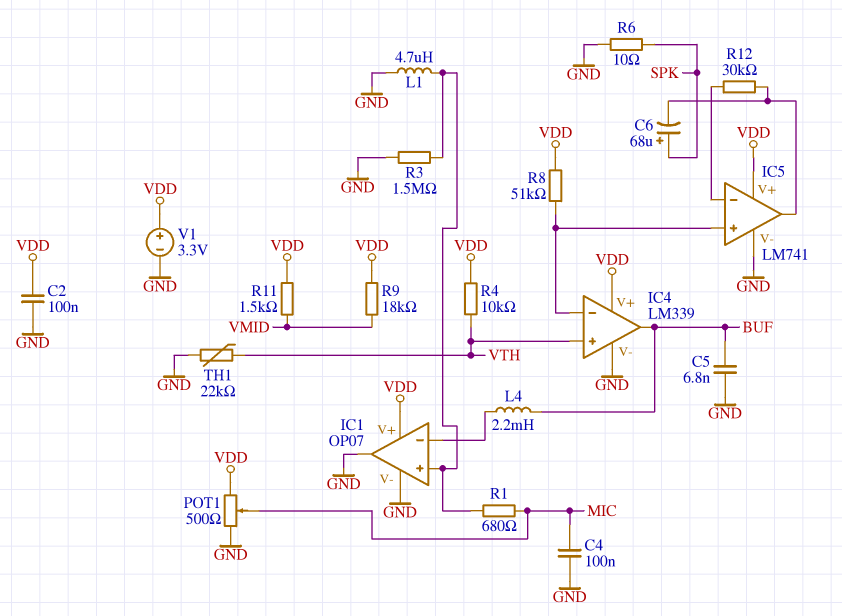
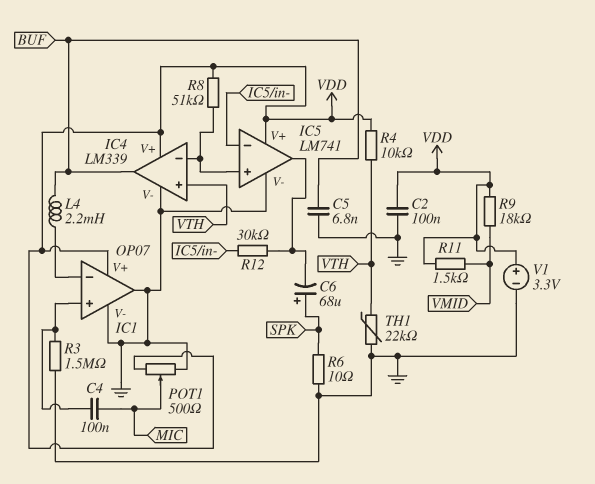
C4: 100nF (GND, MIC) -> 100nF (IC1/in+, MIC)
L1: 4.7uH (GND, IC1/in+) -> none
R1: 680 (IC1/in+, MIC) -> none

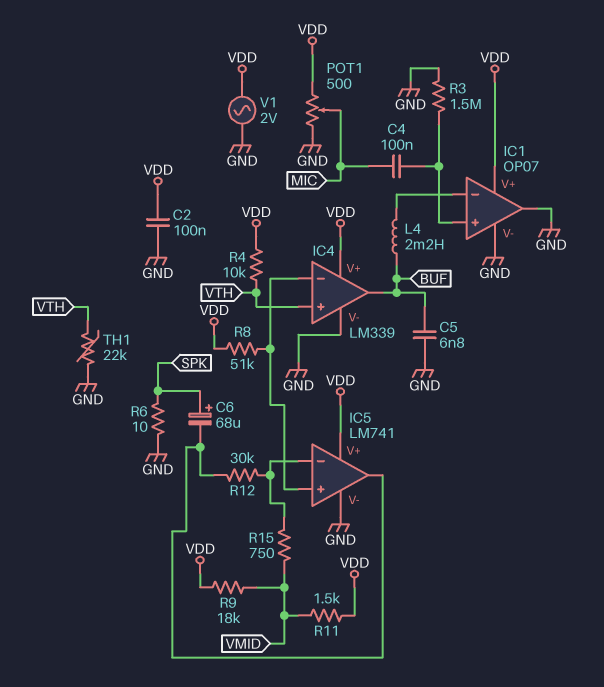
R15: none -> 750 (IC5/in-, VMID)
V1: 3.3V (plus VDD, minus GND) -> AC 2V (GND, VDD)

